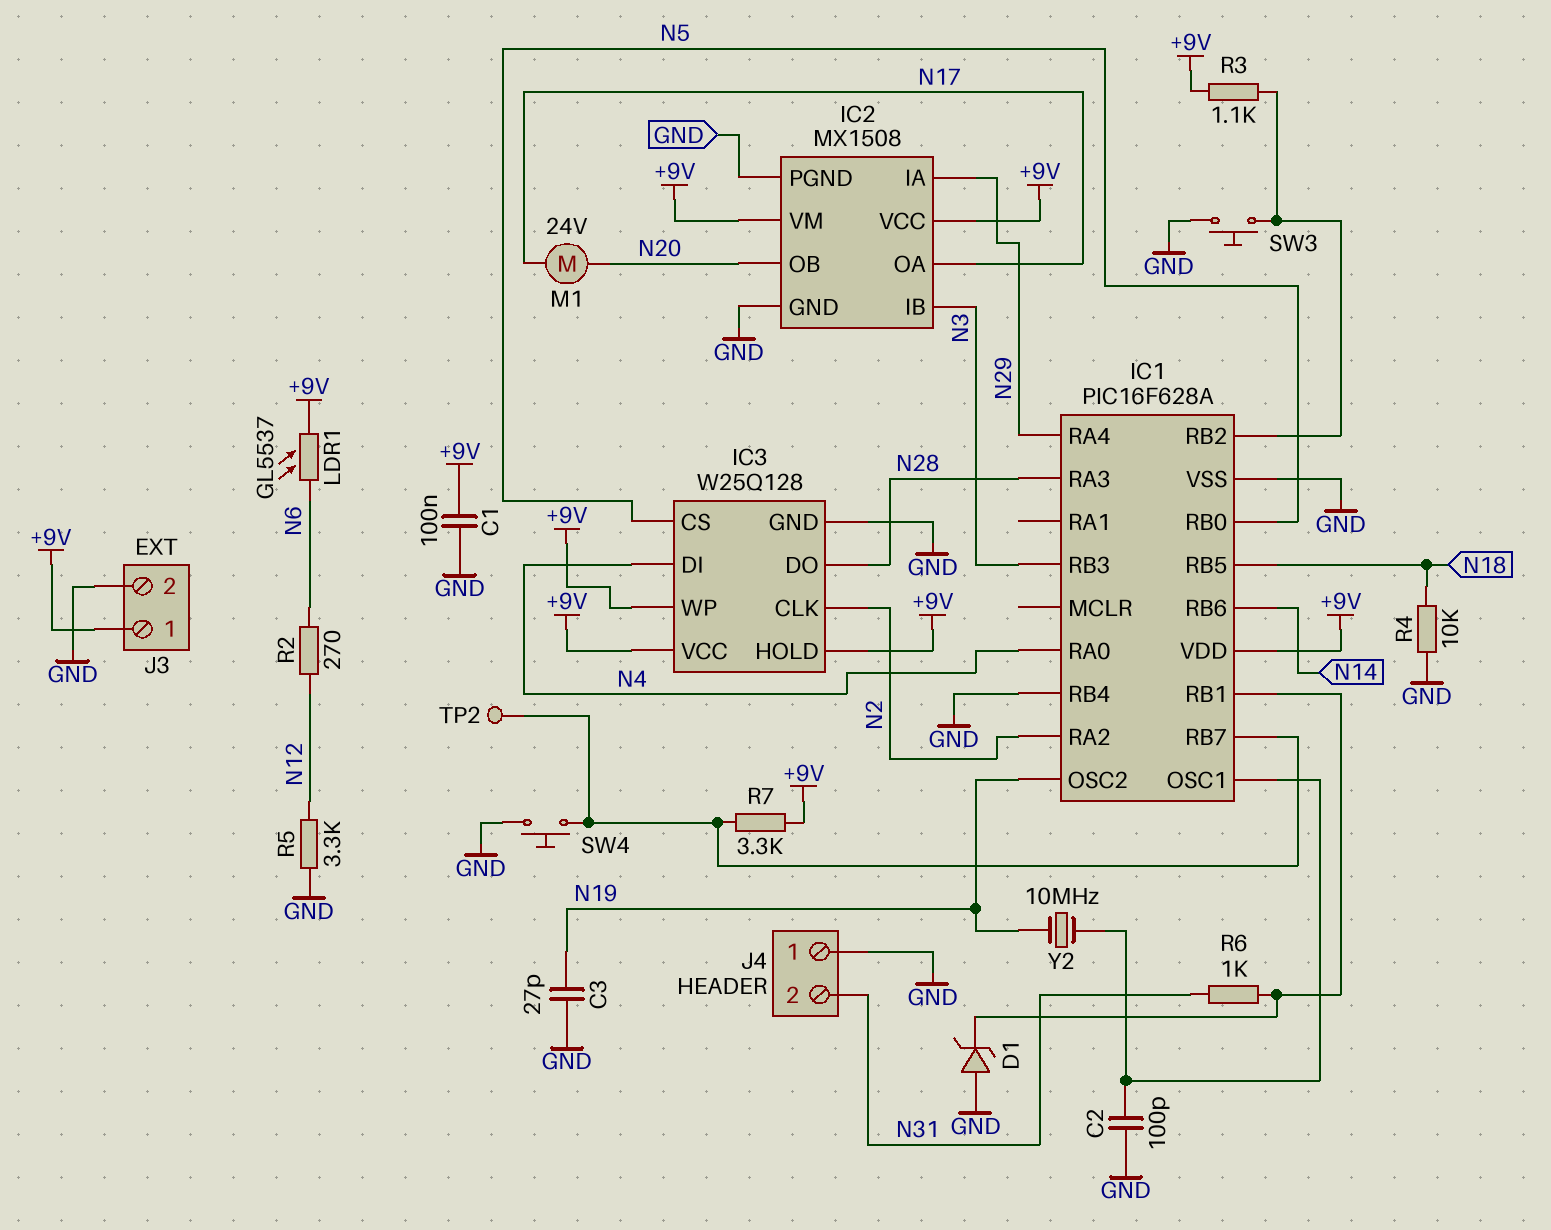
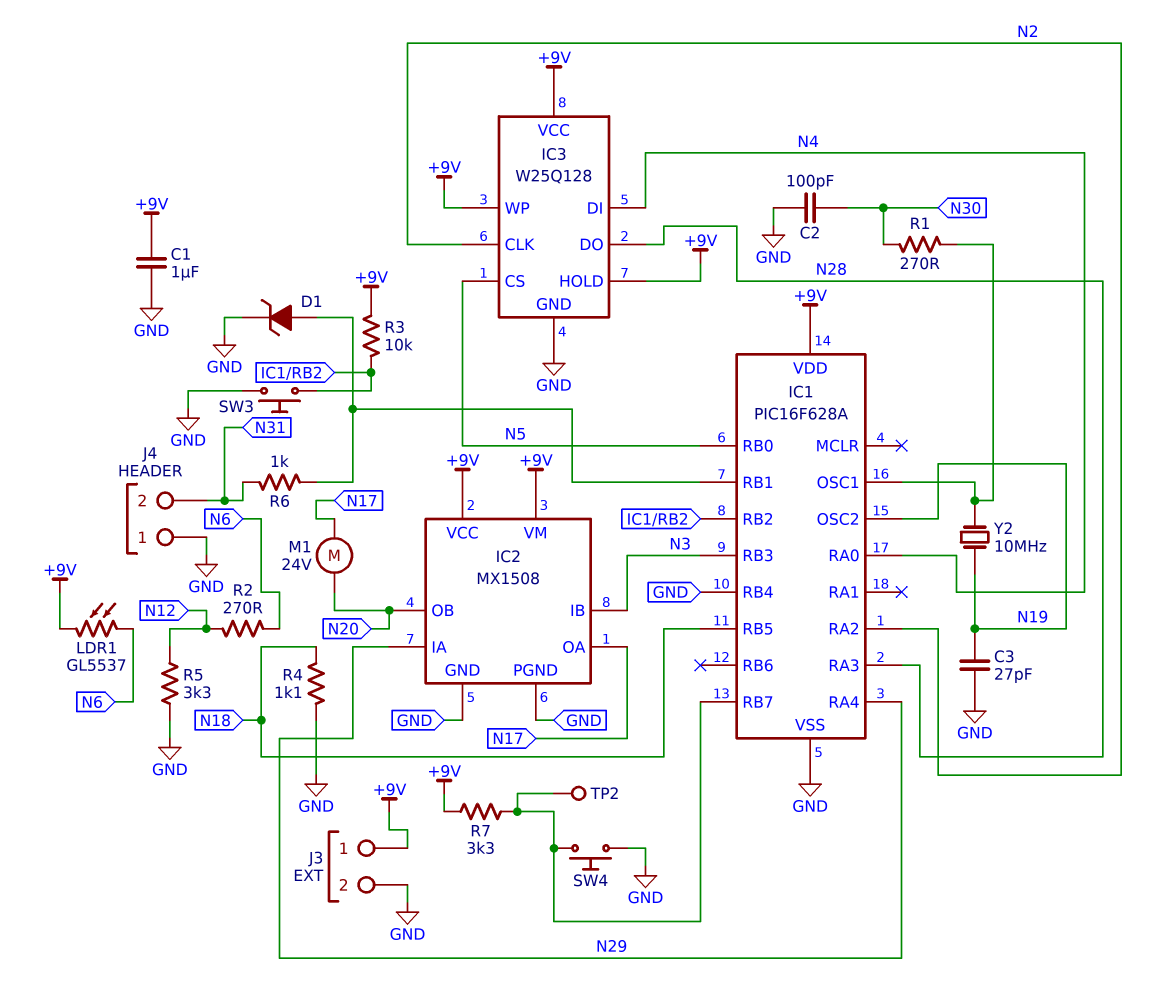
C1: 100nF (+9V, GND) -> 1uF (+9V, GND)
C2: 100pF (GND, IC1/OSC1) -> 100pF (GND, N30)
D1: zener (A GND, K IC1/RB1) -> zener (A IC1/RB1, K GND)
IC1 pin RB6: N14 -> none
R1: none -> 270 (IC1/OSC1, N30)
R3: 1.1k (+9V, IC1/RB2) -> 10k (+9V, IC1/RB2)
R4: 10k (GND, N18) -> 1.1k (GND, N18)

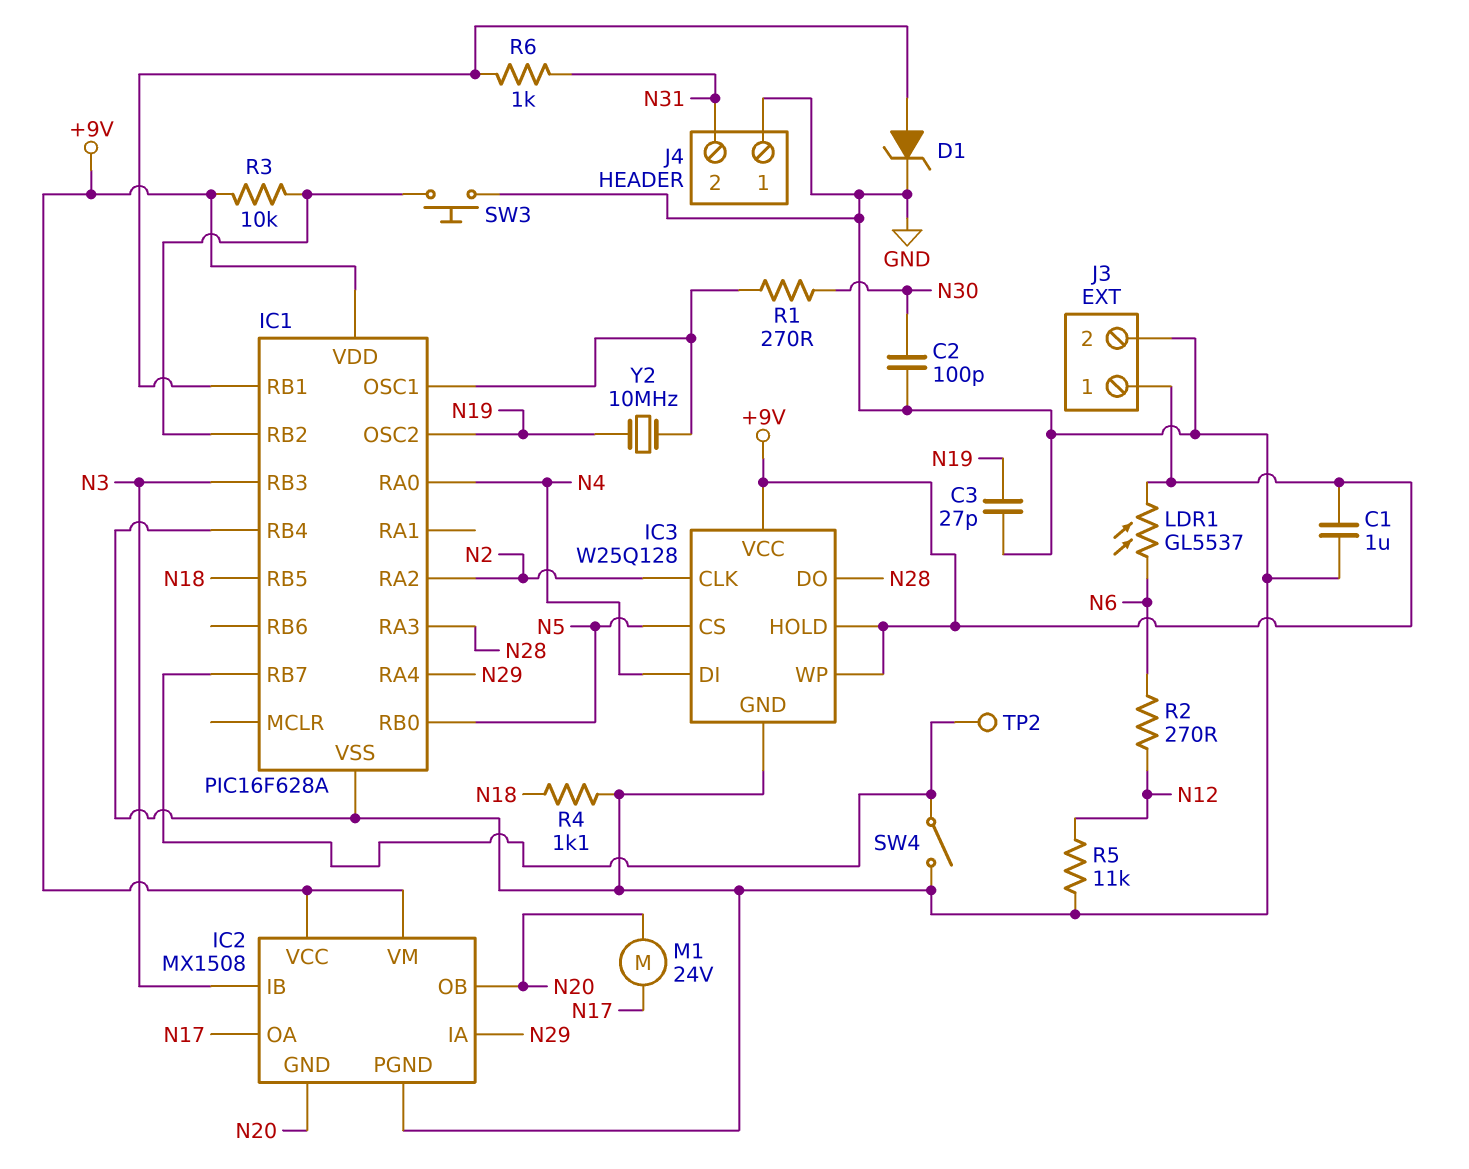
IC2 pin GND: GND -> N20
R5: 3.3k (GND, N12) -> 11k (GND, N12)
R7: 3.3k (+9V, IC1/RB7) -> none
SW4: button (GND, IC1/RB7) -> switch (GND, IC1/RB7)

